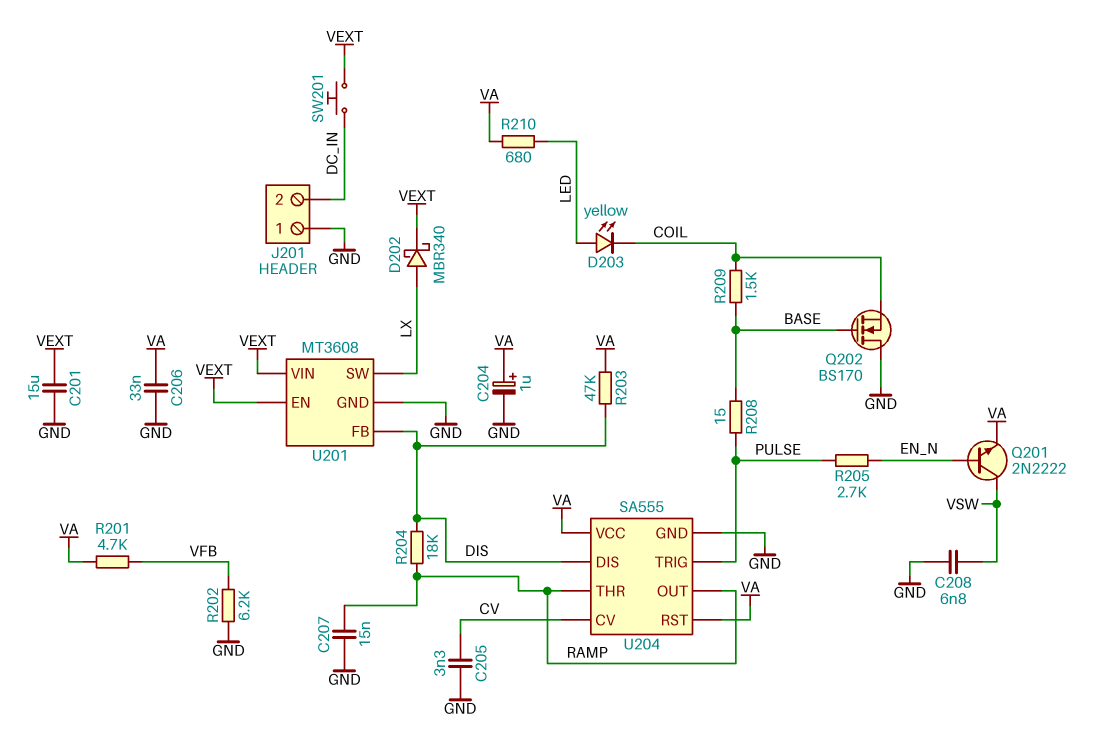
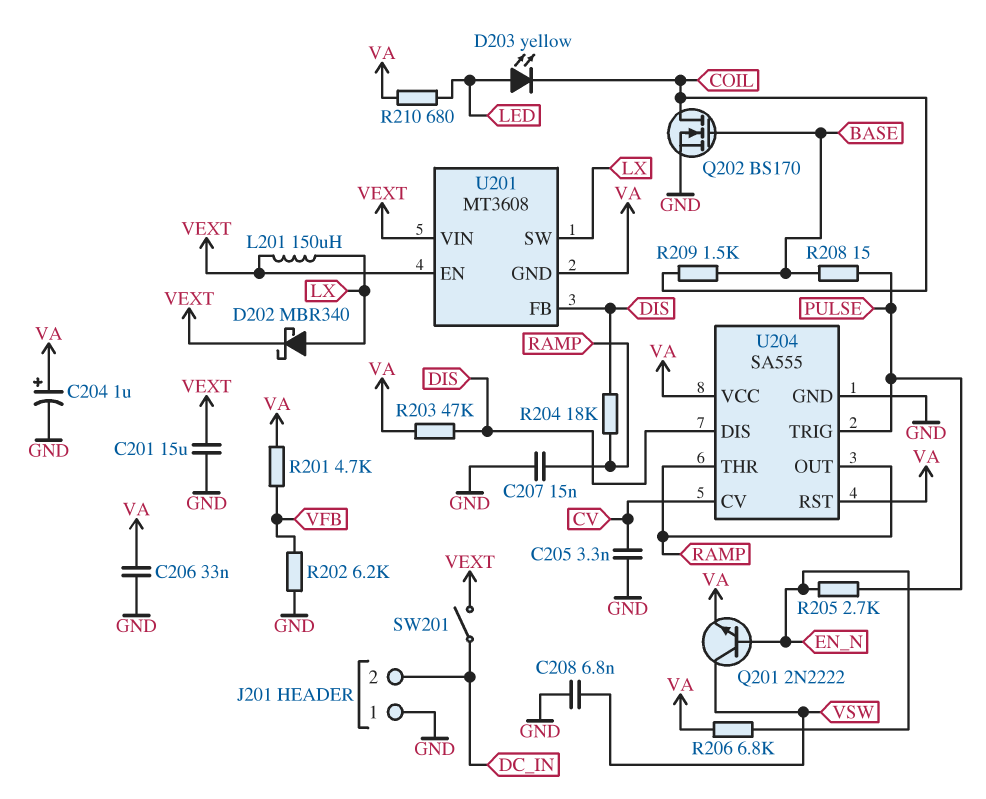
L201: none -> 150uH (LX, VEXT)
Q202: NMOS BS170 (G BASE, D GND, S COIL) -> NMOS BS170 (G BASE, D COIL, S GND)
R206: none -> 6.8k (EN_N, VA)
SW201: button (DC_IN, VEXT) -> switch (DC_IN, VEXT)
U201 pin GND: GND -> VA

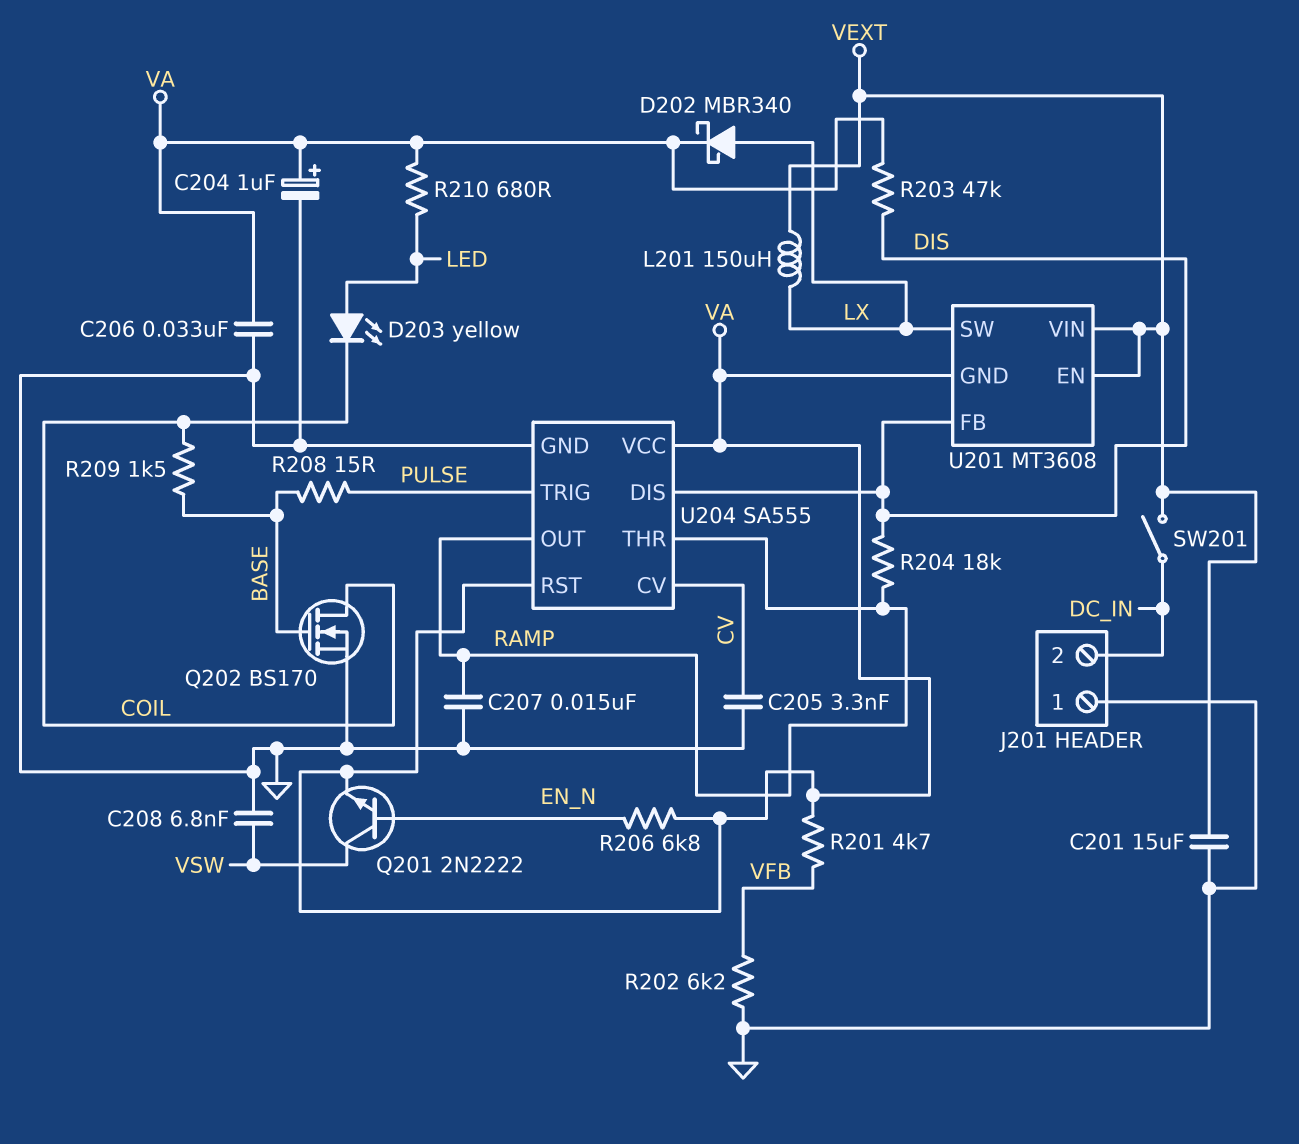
D202: schottky MBR340 (A LX, K VEXT) -> schottky MBR340 (A LX, K VA)
R205: 2.7k (EN_N, PULSE) -> none

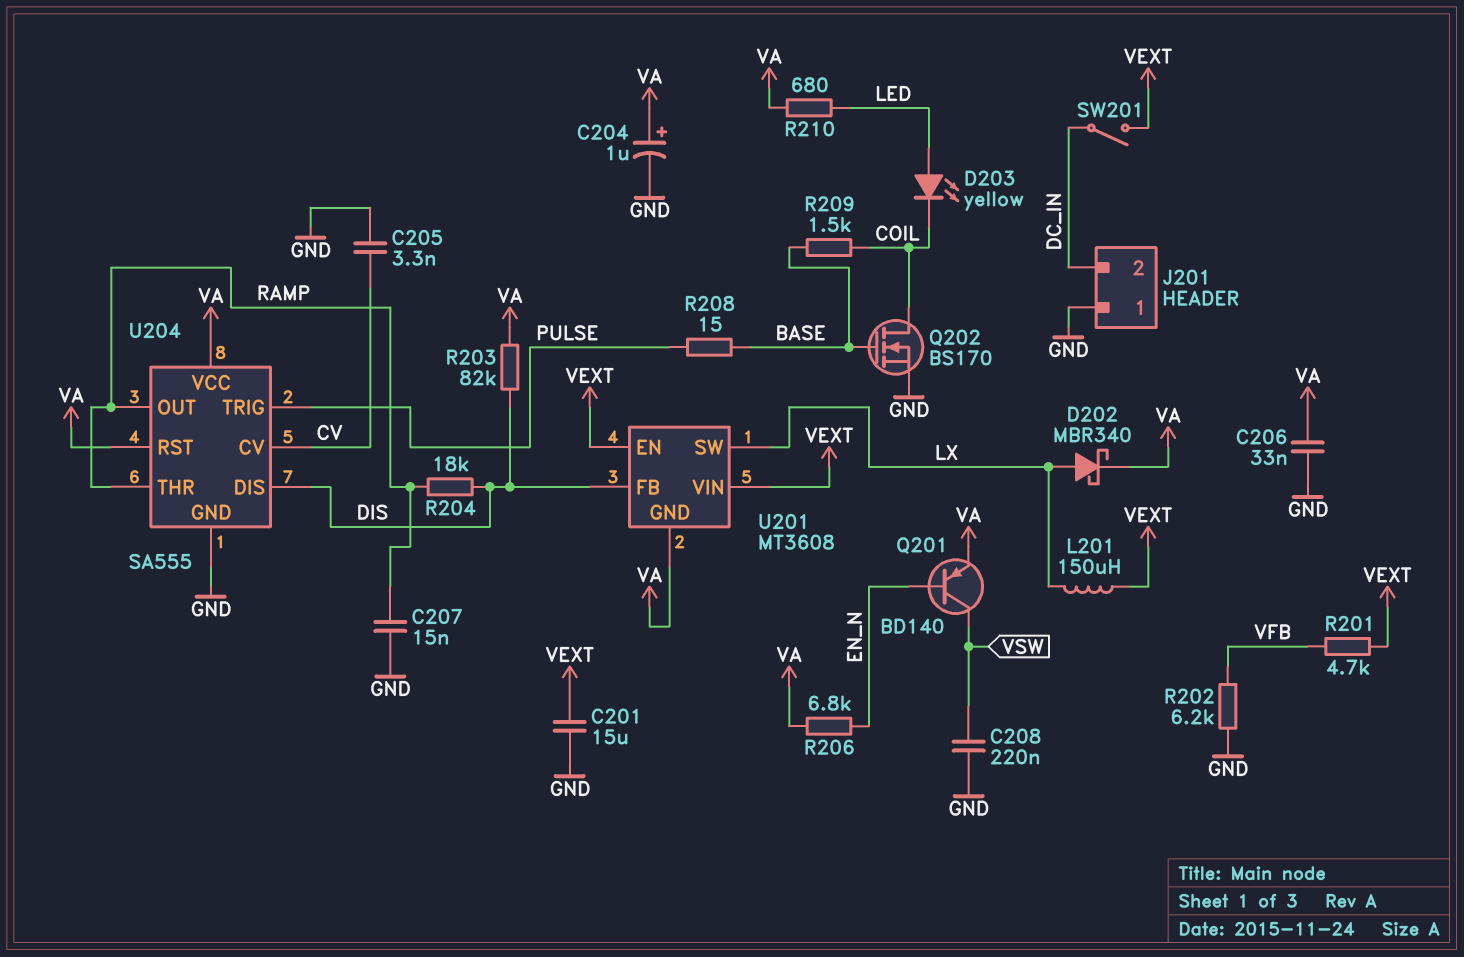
C208: 6.8nF (GND, VSW) -> 220nF (GND, VSW)
Q201: NPN 2N2222 (B EN_N, C VSW, E VA) -> PNP BD140 (B EN_N, C VSW, E VA)
R201: 4.7k (VA, VFB) -> 4.7k (VEXT, VFB)
R203: 47k (DIS, VA) -> 82k (DIS, VA)

